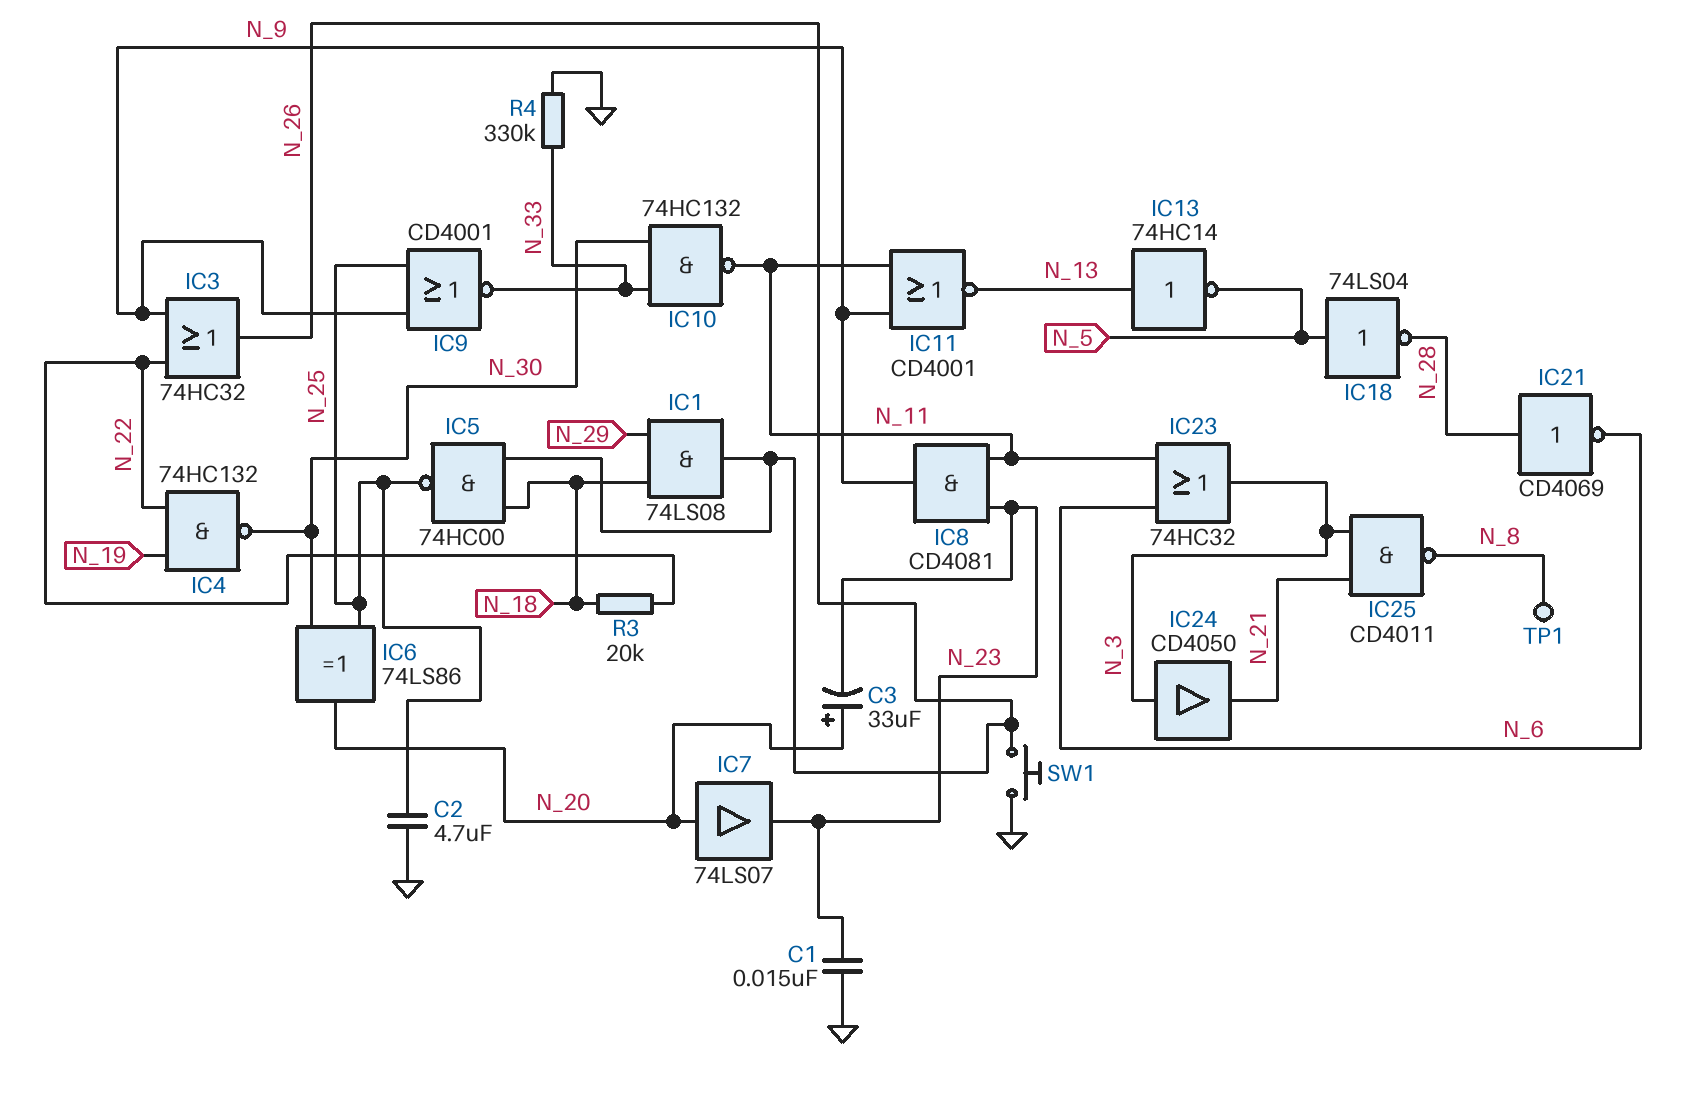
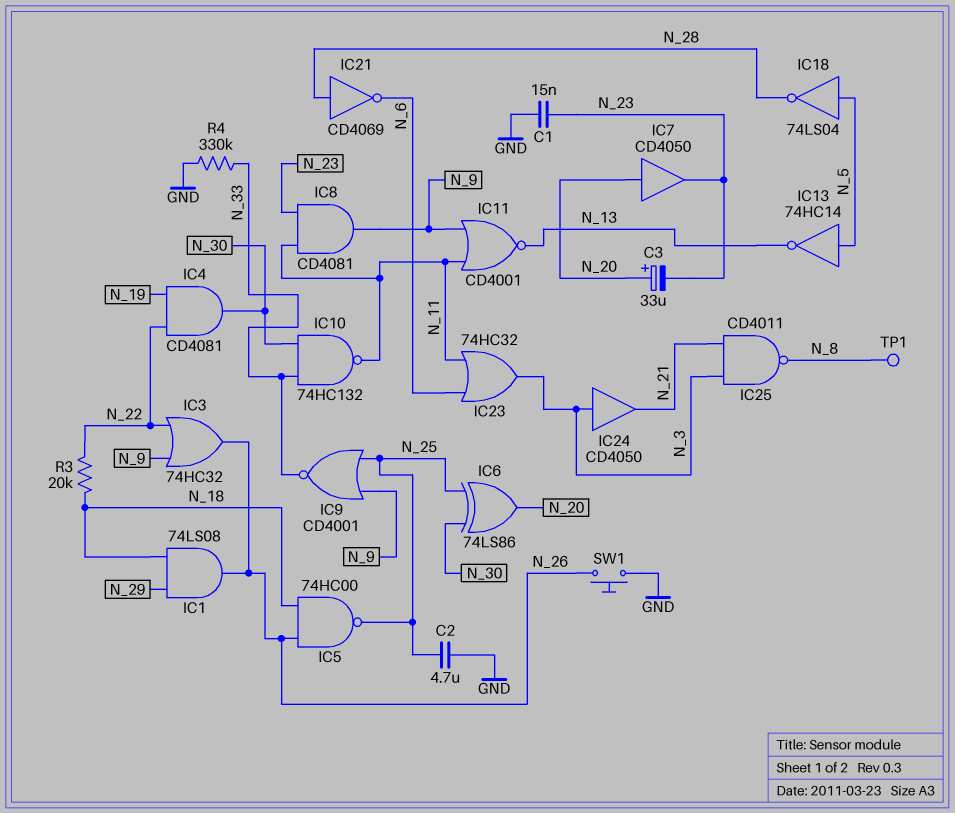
IC4: NAND 74HC132 (in N_19, in N_22, out N_30) -> AND CD4081 (in N_19, in N_22, out N_30)
IC7: buffer 74LS07 (in N_20, out N_23) -> buffer CD4050 (in N_20, out N_23)
IC13: NOT 74HC14 (in N_13, out N_5) -> NOT 74HC14 (in N_5, out N_13)

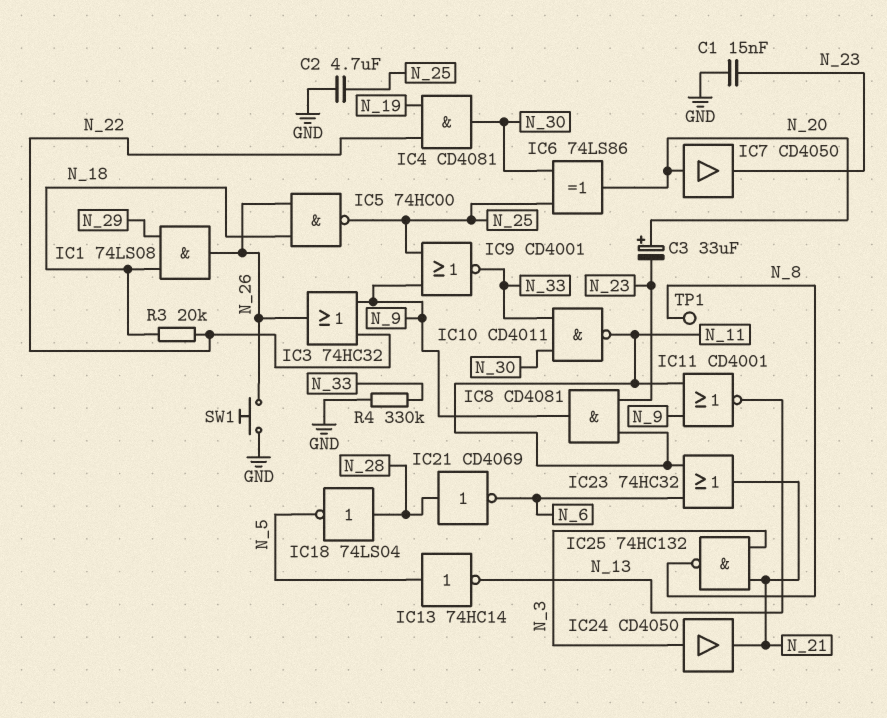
IC10: NAND 74HC132 (in N_30, in N_33, out N_11) -> NAND CD4011 (in N_30, in N_33, out N_11)
IC18: NOT 74LS04 (in N_5, out N_28) -> NOT 74LS04 (in N_28, out N_5)
IC23: OR 74HC32 (in N_6, in N_11, out N_3) -> OR 74HC32 (in N_6, in N_11, out N_21)
IC25: NAND CD4011 (in N_3, in N_21, out N_8) -> NAND 74HC132 (in N_3, in N_21, out N_8)

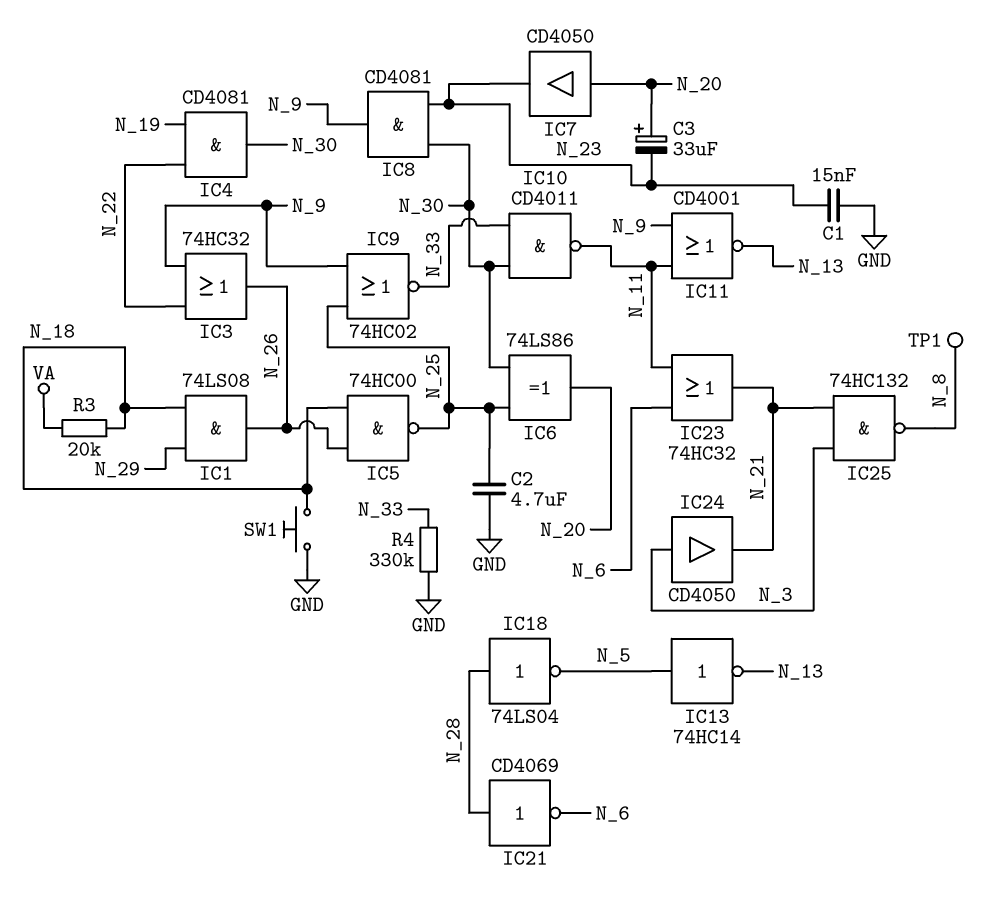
IC8: AND CD4081 (in N_11, in N_23, out N_9) -> AND CD4081 (in N_23, in N_30, out N_9)
IC9: NOR CD4001 (in N_9, in N_25, out N_33) -> NOR 74HC02 (in N_9, in N_25, out N_33)
R3: 20k (N_18, N_22) -> 20k (N_18, VA)
SW1: button (GND, N_26) -> button (GND, N_18)

